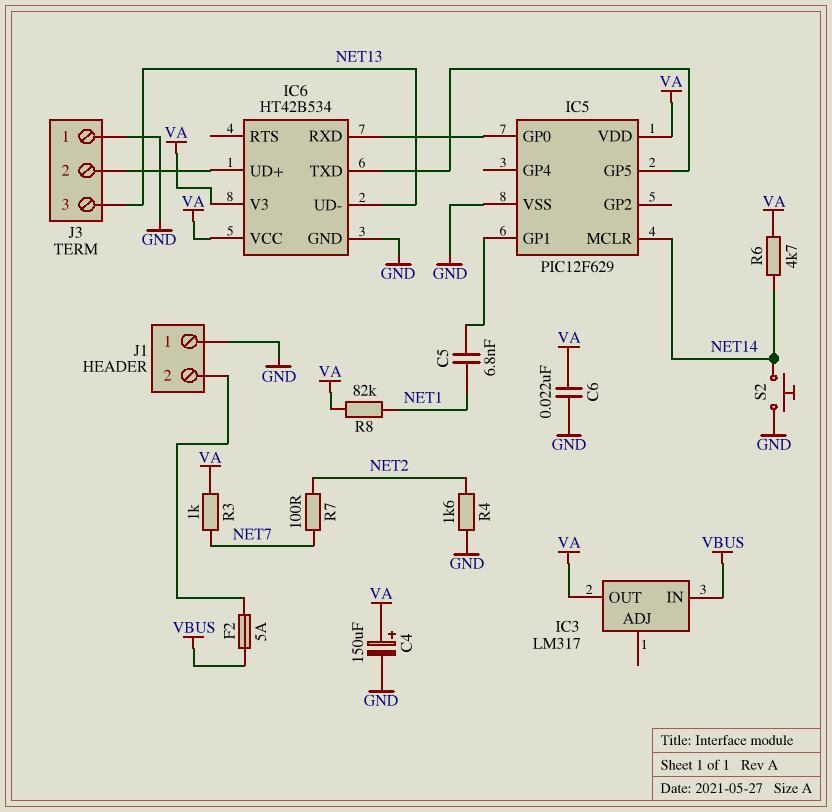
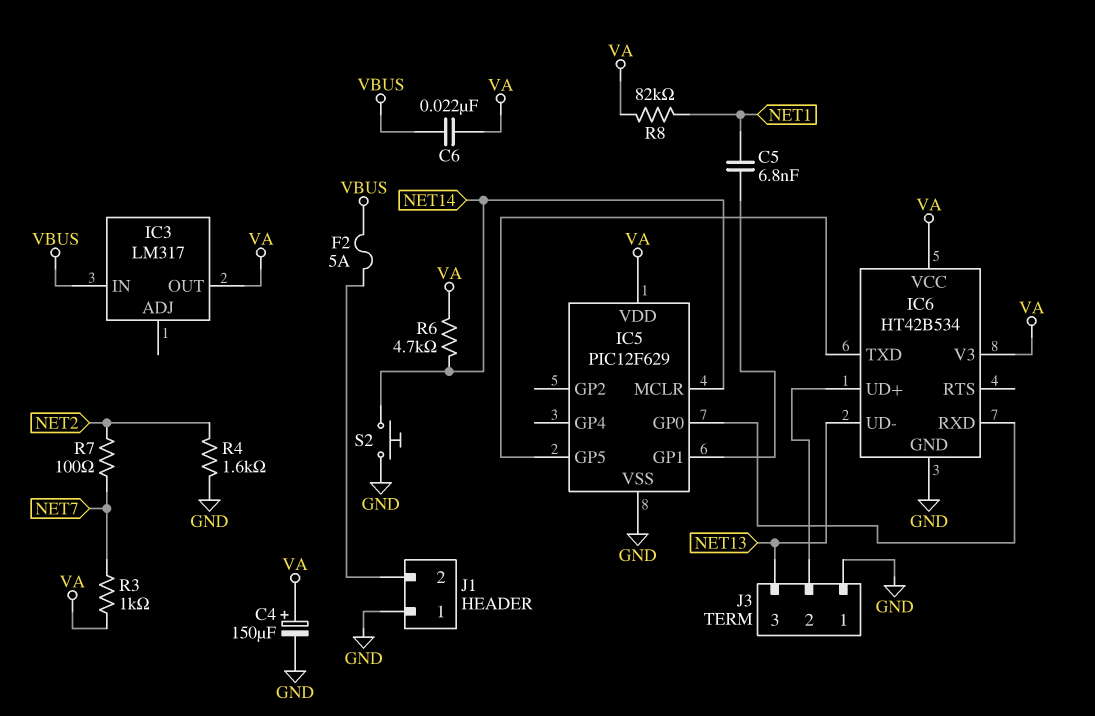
C6: 22nF (GND, VA) -> 22nF (VA, VBUS)

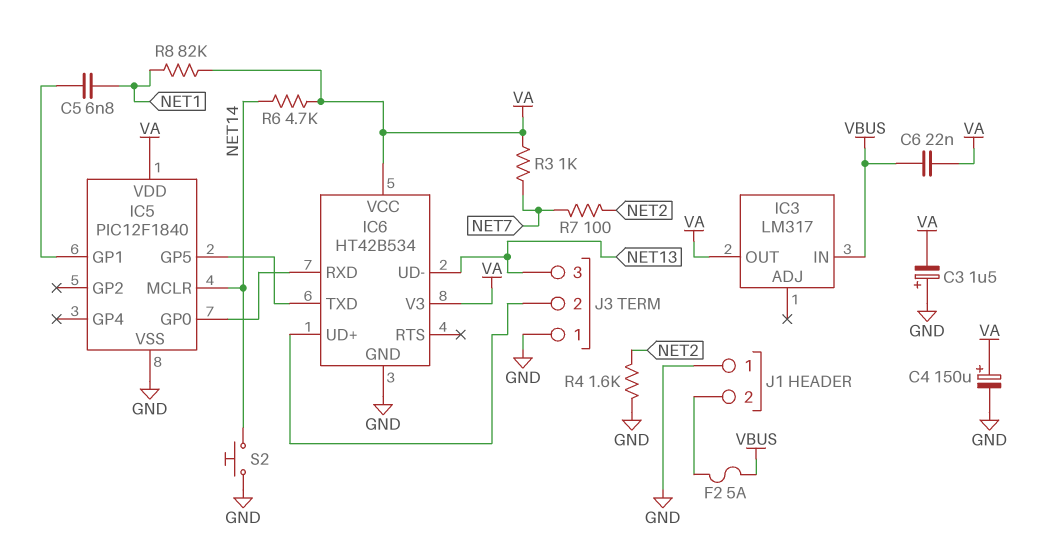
C3: none -> 1.5uF (plus GND, minus VA)
IC5: PIC12F629 -> PIC12F1840

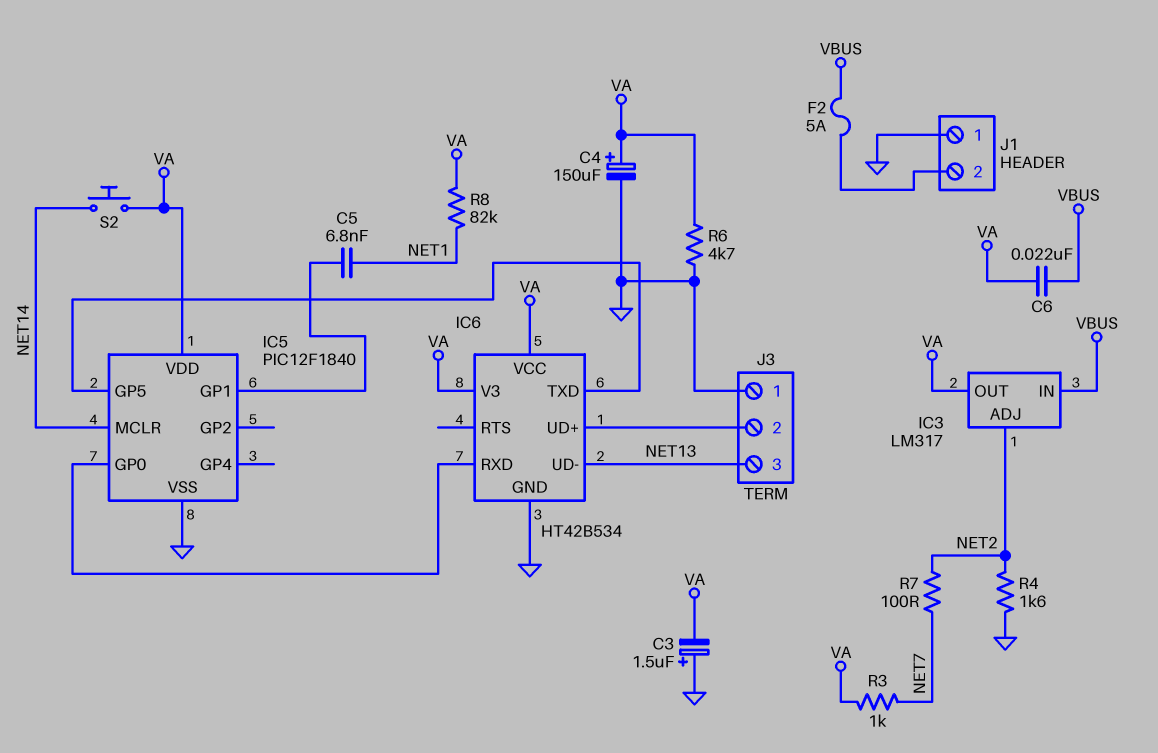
IC3 pin ADJ: none -> NET2
R6: 4.7k (NET14, VA) -> 4.7k (GND, VA)
S2: button (GND, NET14) -> button (NET14, VA)

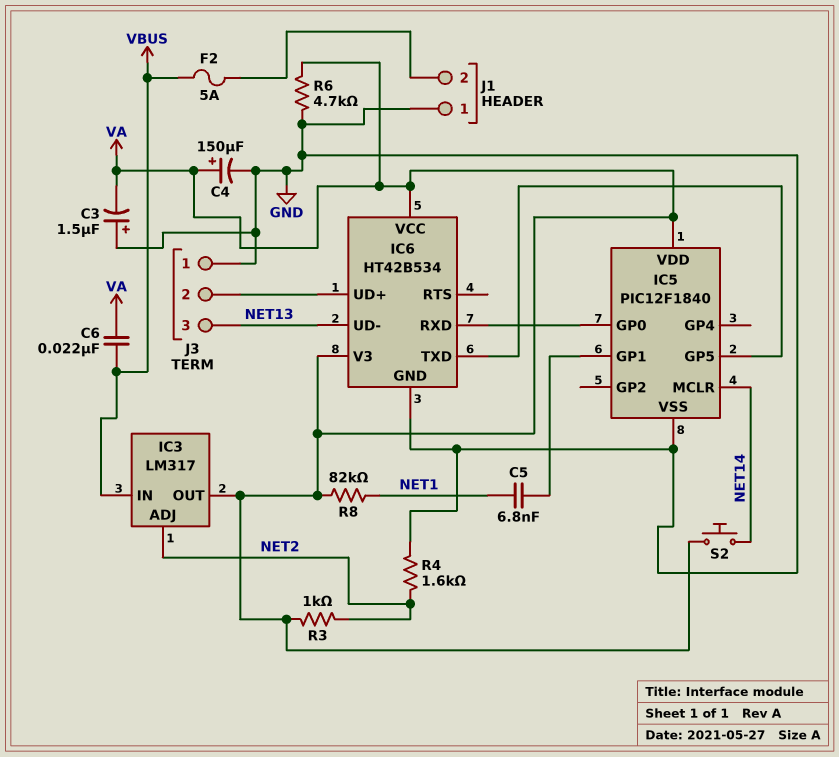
R3: 1k (NET7, VA) -> 1k (NET2, VA)
R7: 100 (NET2, NET7) -> none

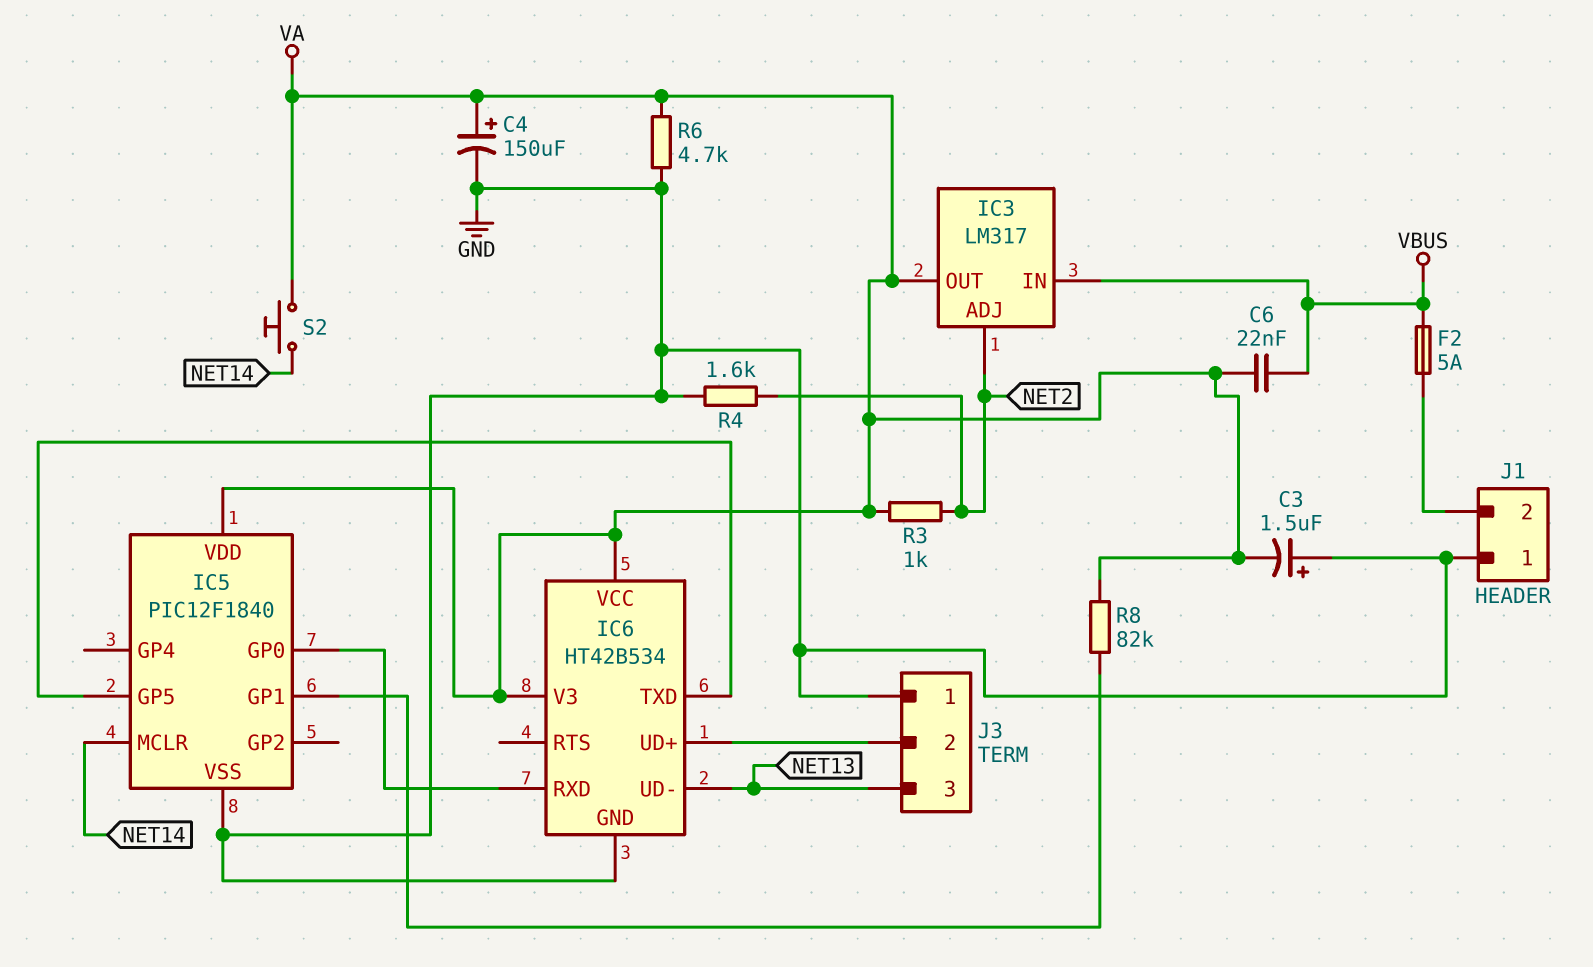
C5: 6.8nF (IC5/GP1, NET1) -> none
R8: 82k (NET1, VA) -> 82k (IC5/GP1, VA)

